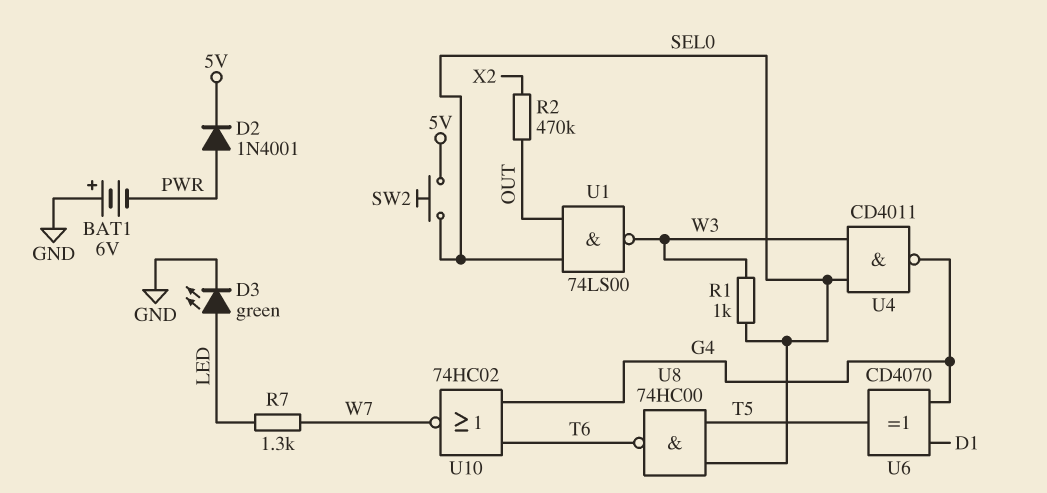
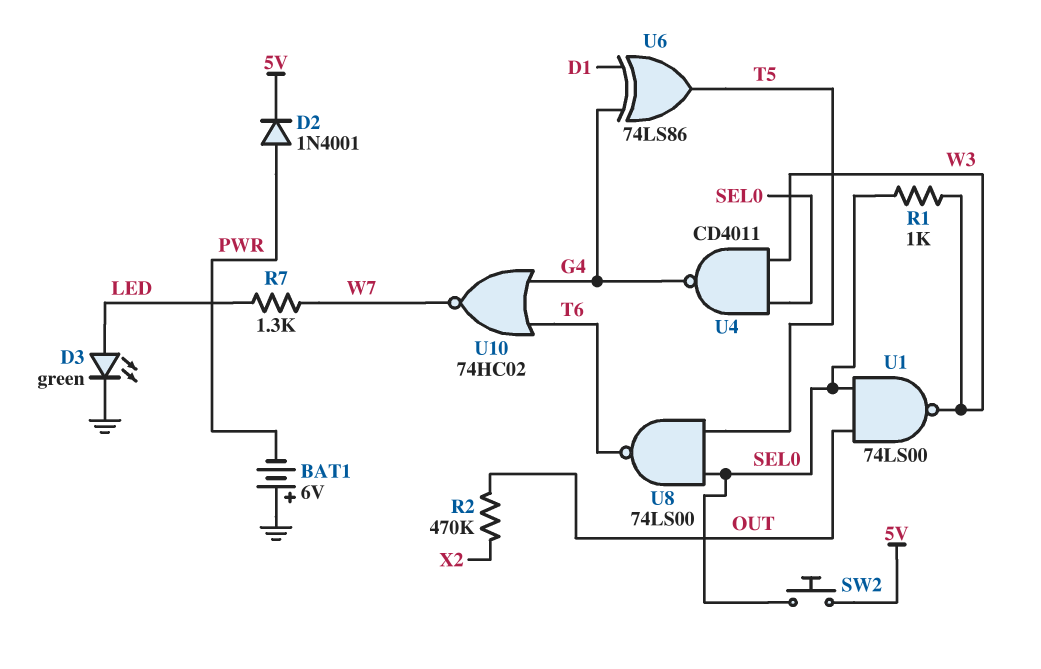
U6: XOR CD4070 (in D1, in G4, out T5) -> XOR 74LS86 (in D1, in G4, out T5)
U8: NAND 74HC00 (in SEL0, in T5, out T6) -> NAND 74LS00 (in SEL0, in T5, out T6)

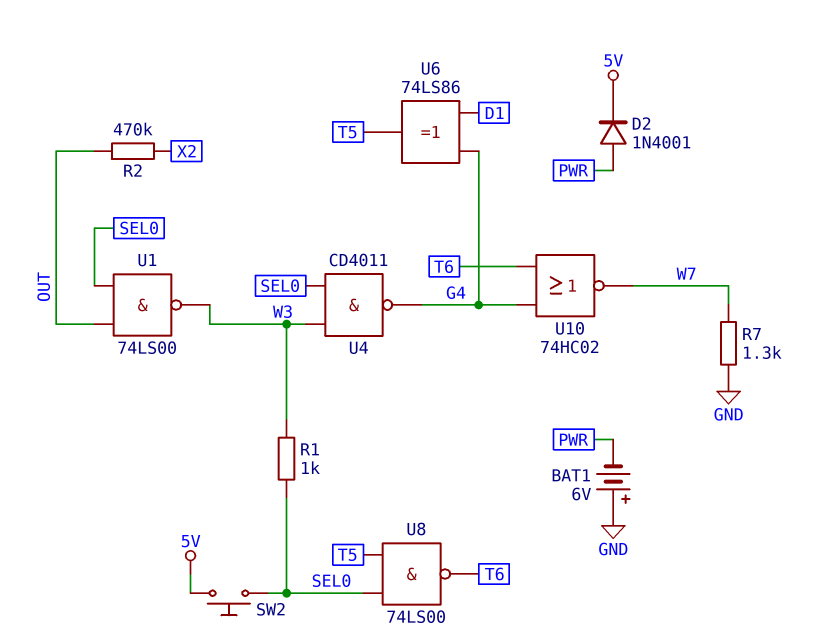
D3: LED green (A LED, K GND) -> none
R7: 1.3k (LED, W7) -> 1.3k (GND, W7)

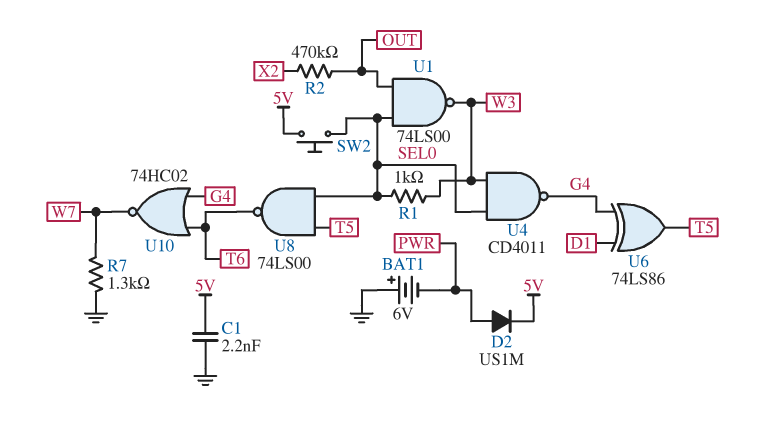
C1: none -> 2.2nF (5V, GND)
D2: diode 1N4001 (A PWR, K 5V) -> diode US1M (A PWR, K 5V)

